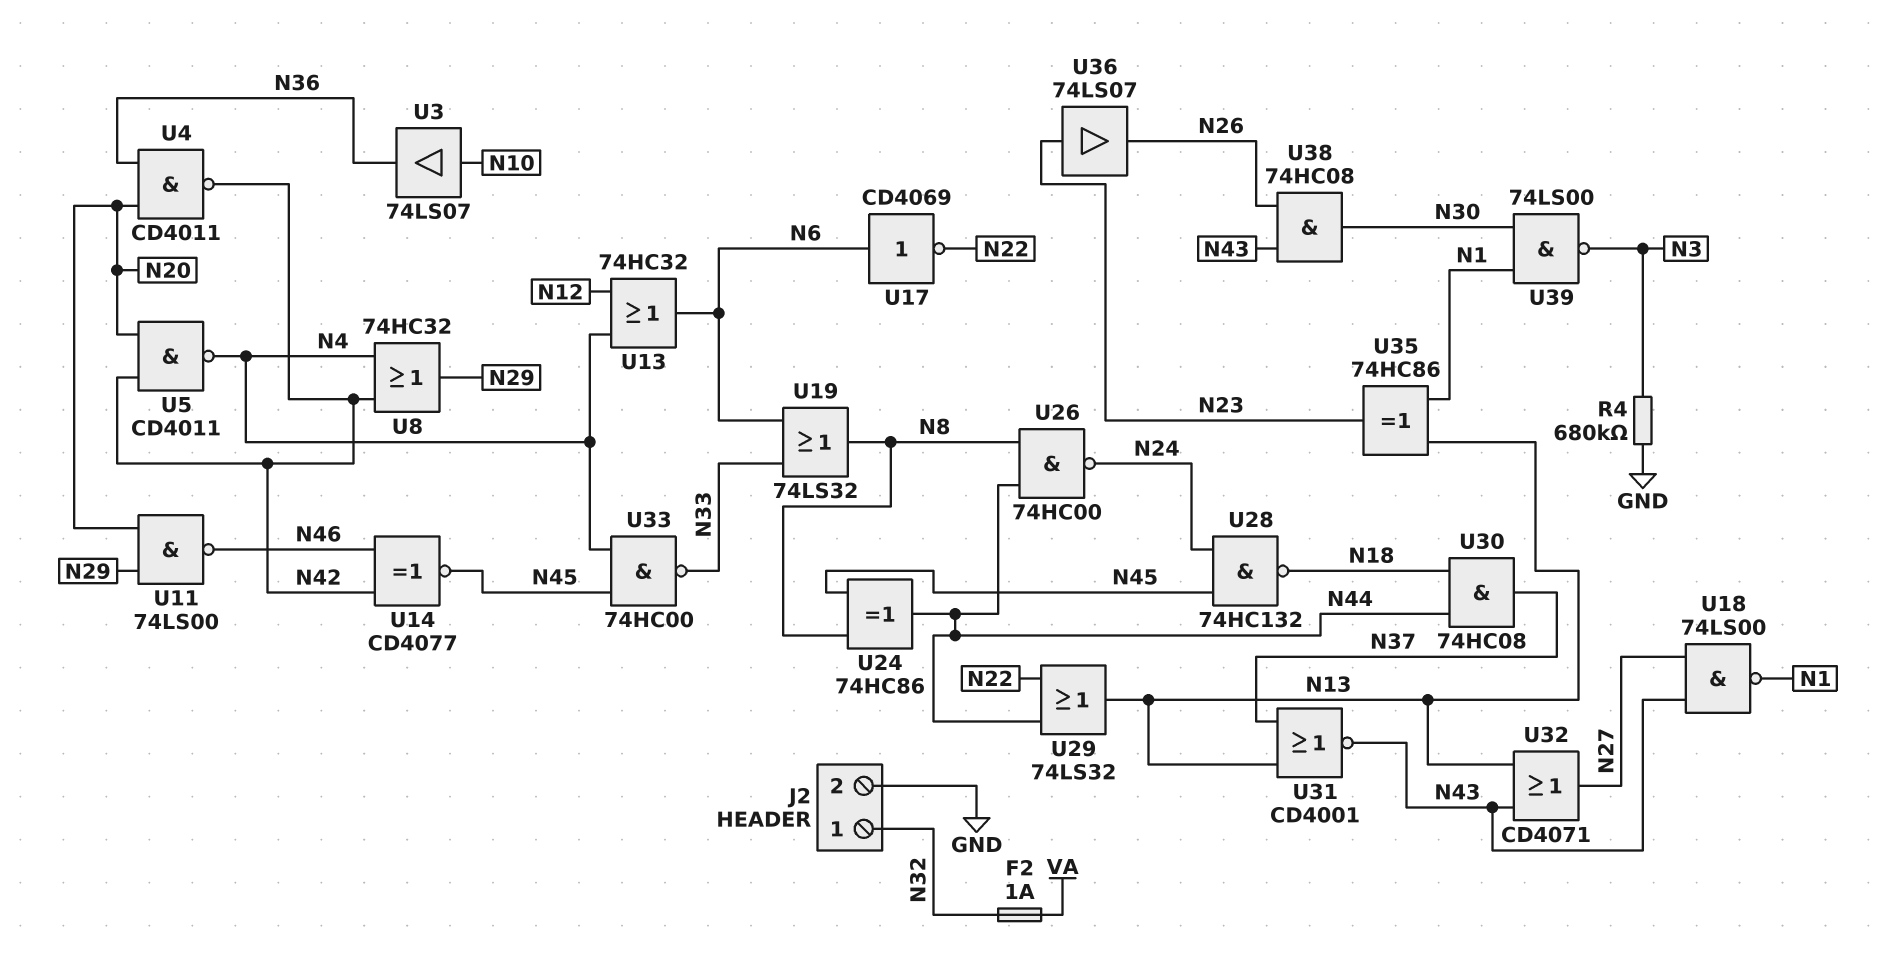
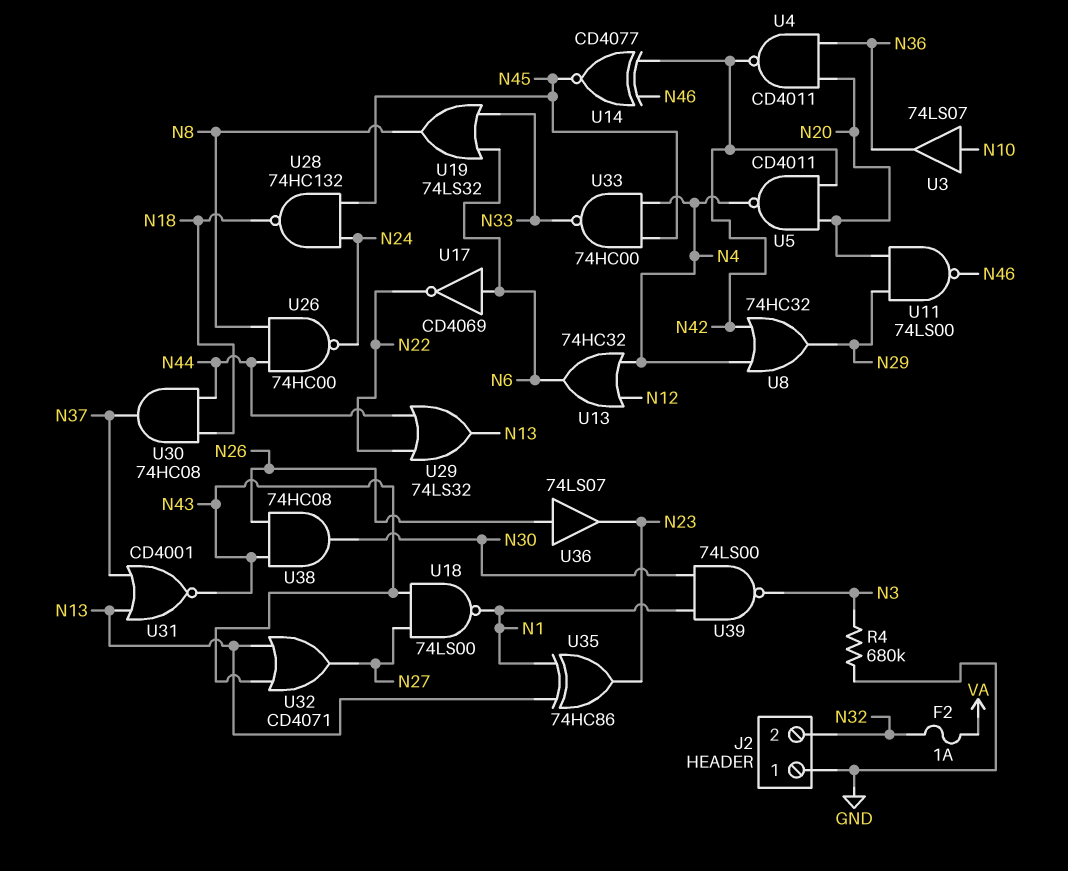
J2 pin 1: N32 -> GND
J2 pin 2: GND -> N32
U24: XOR 74HC86 (in N8, in N45, out N44) -> none
U36: buffer 74LS07 (in N23, out N26) -> buffer 74LS07 (in N26, out N23)

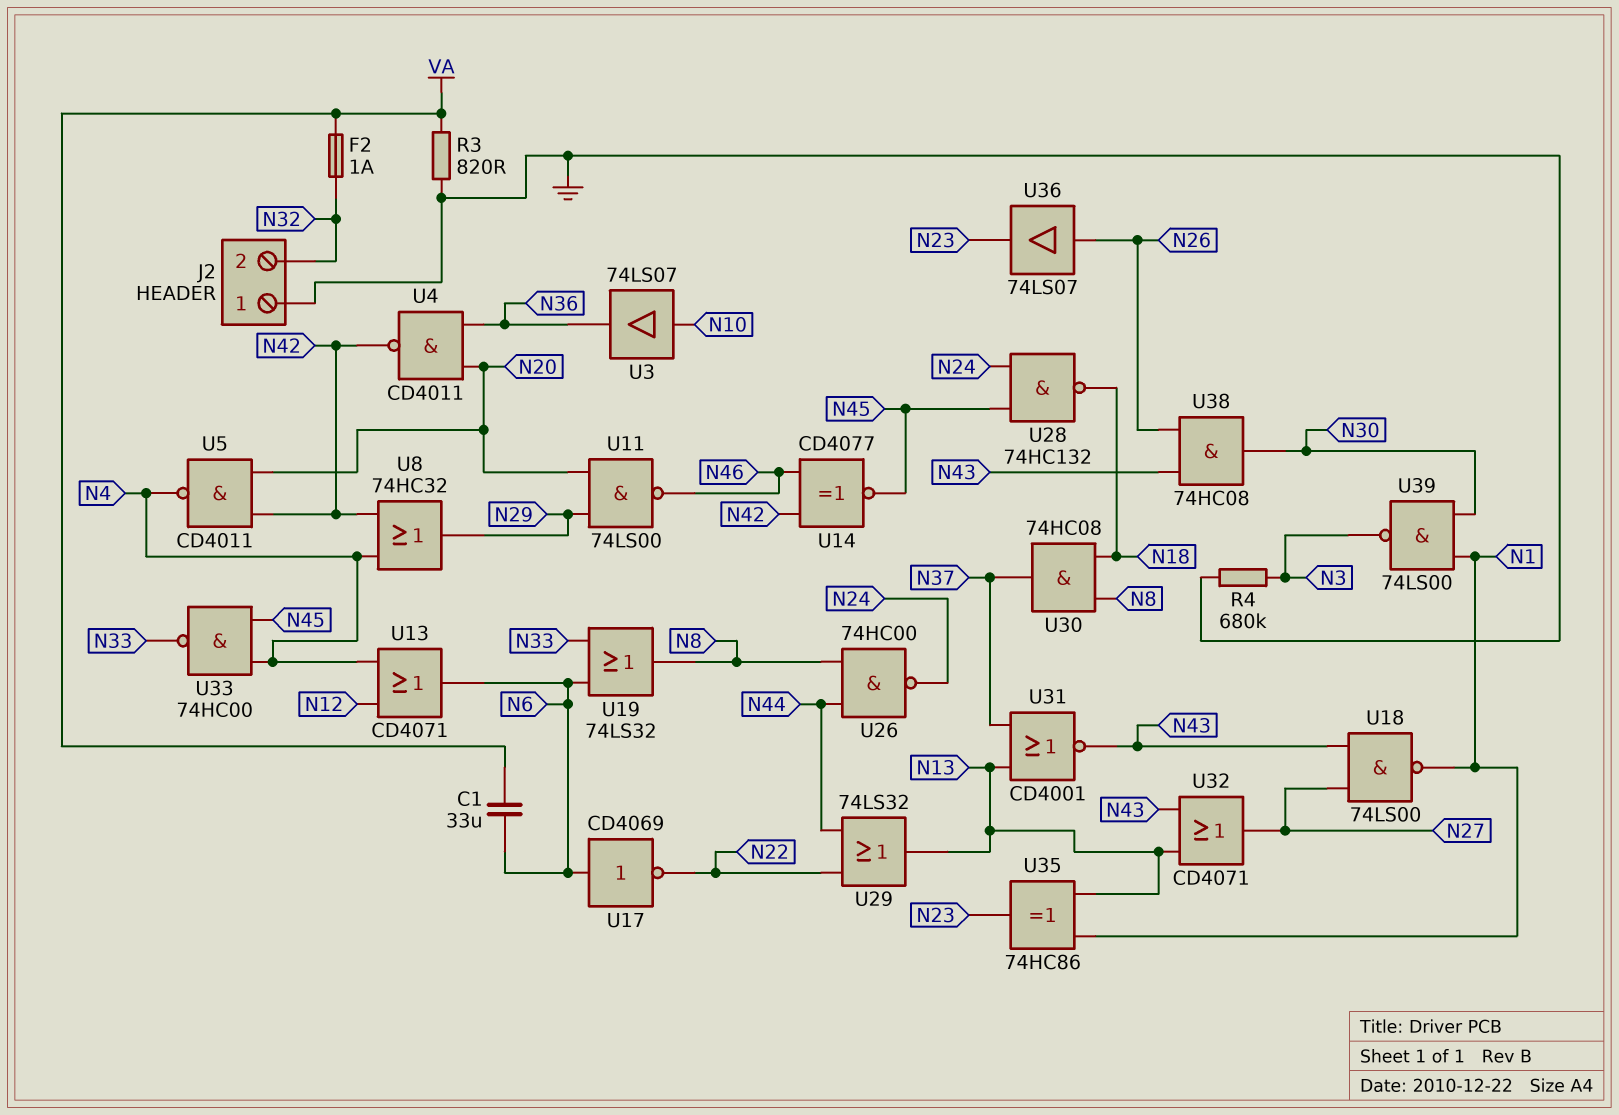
C1: none -> 33uF (N6, VA)
R3: none -> 820 (GND, VA)
U13: OR 74HC32 (in N4, in N12, out N6) -> OR CD4071 (in N4, in N12, out N6)
U30: AND 74HC08 (in N18, in N44, out N37) -> AND 74HC08 (in N8, in N18, out N37)

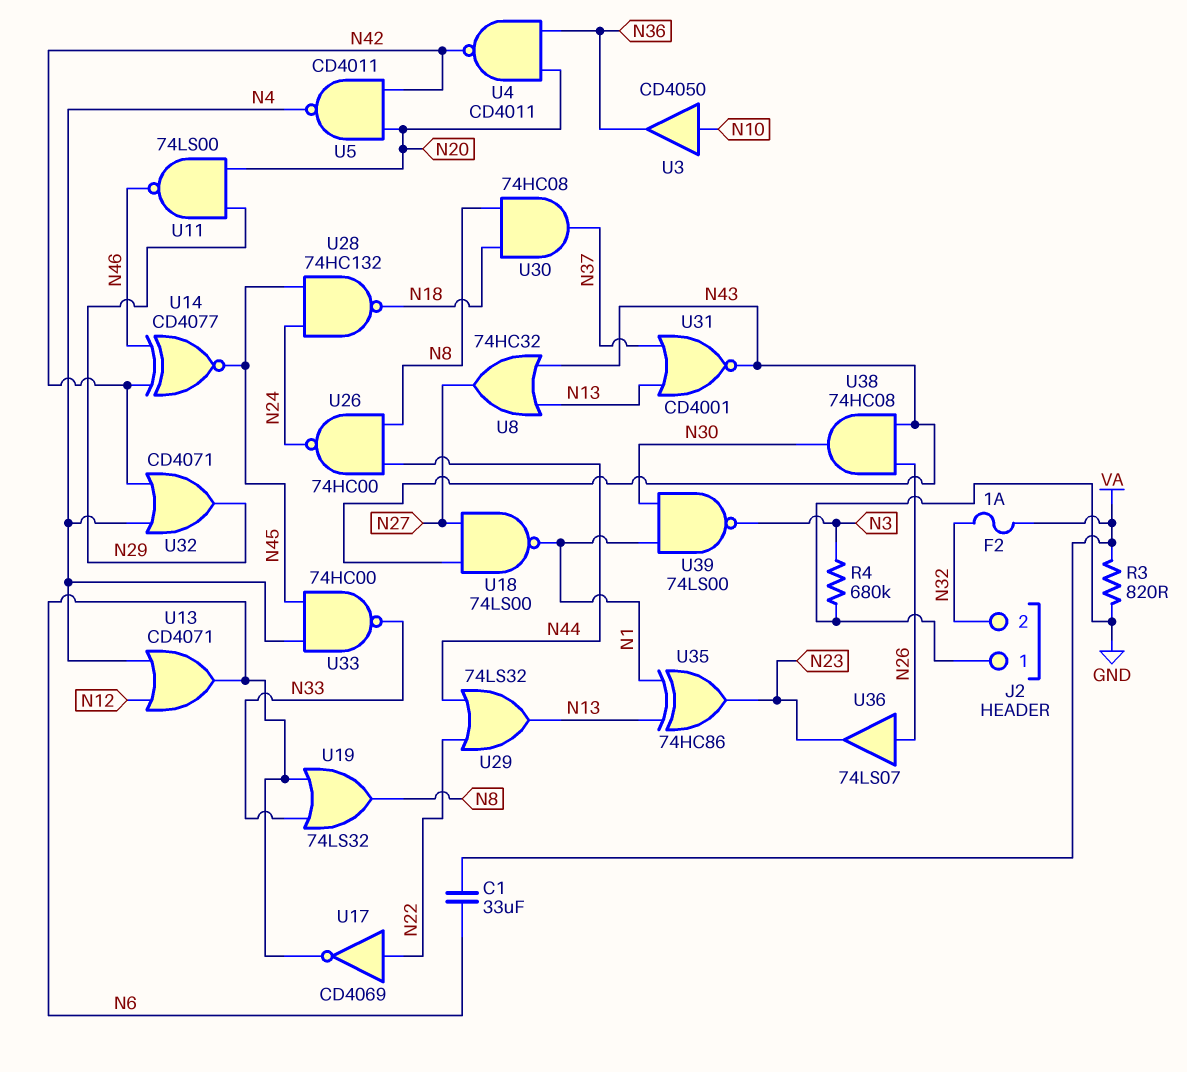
U3: buffer 74LS07 (in N10, out N36) -> buffer CD4050 (in N10, out N36)
U8: OR 74HC32 (in N4, in N42, out N29) -> OR 74HC32 (in N13, in N43, out N27)
U17: NOT CD4069 (in N6, out N22) -> NOT CD4069 (in N22, out N6)
U32: OR CD4071 (in N13, in N43, out N27) -> OR CD4071 (in N4, in N42, out N29)

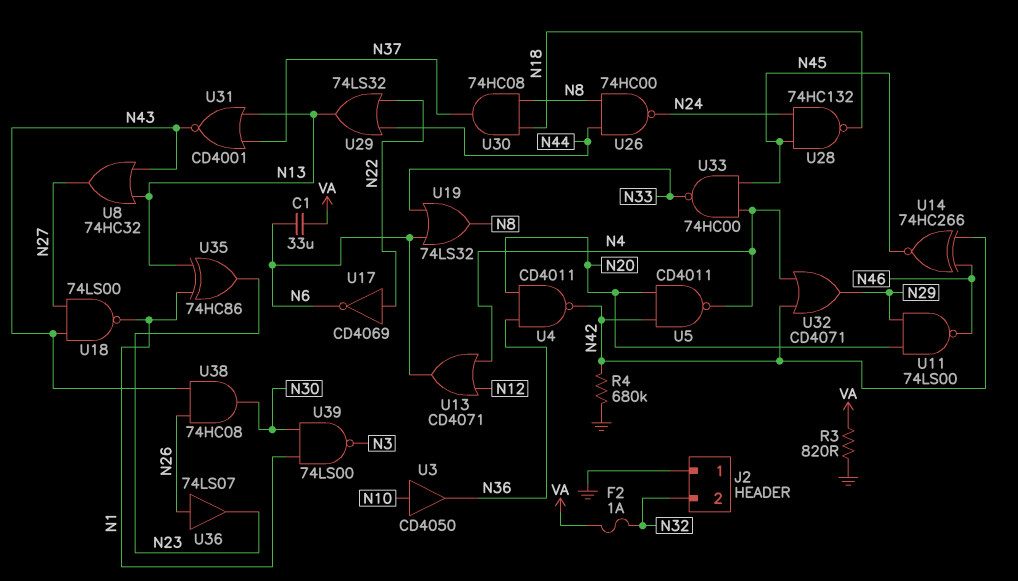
R4: 680k (GND, N3) -> 680k (GND, N42)
U14: XNOR CD4077 (in N42, in N46, out N45) -> XNOR 74HC266 (in N42, in N46, out N45)

